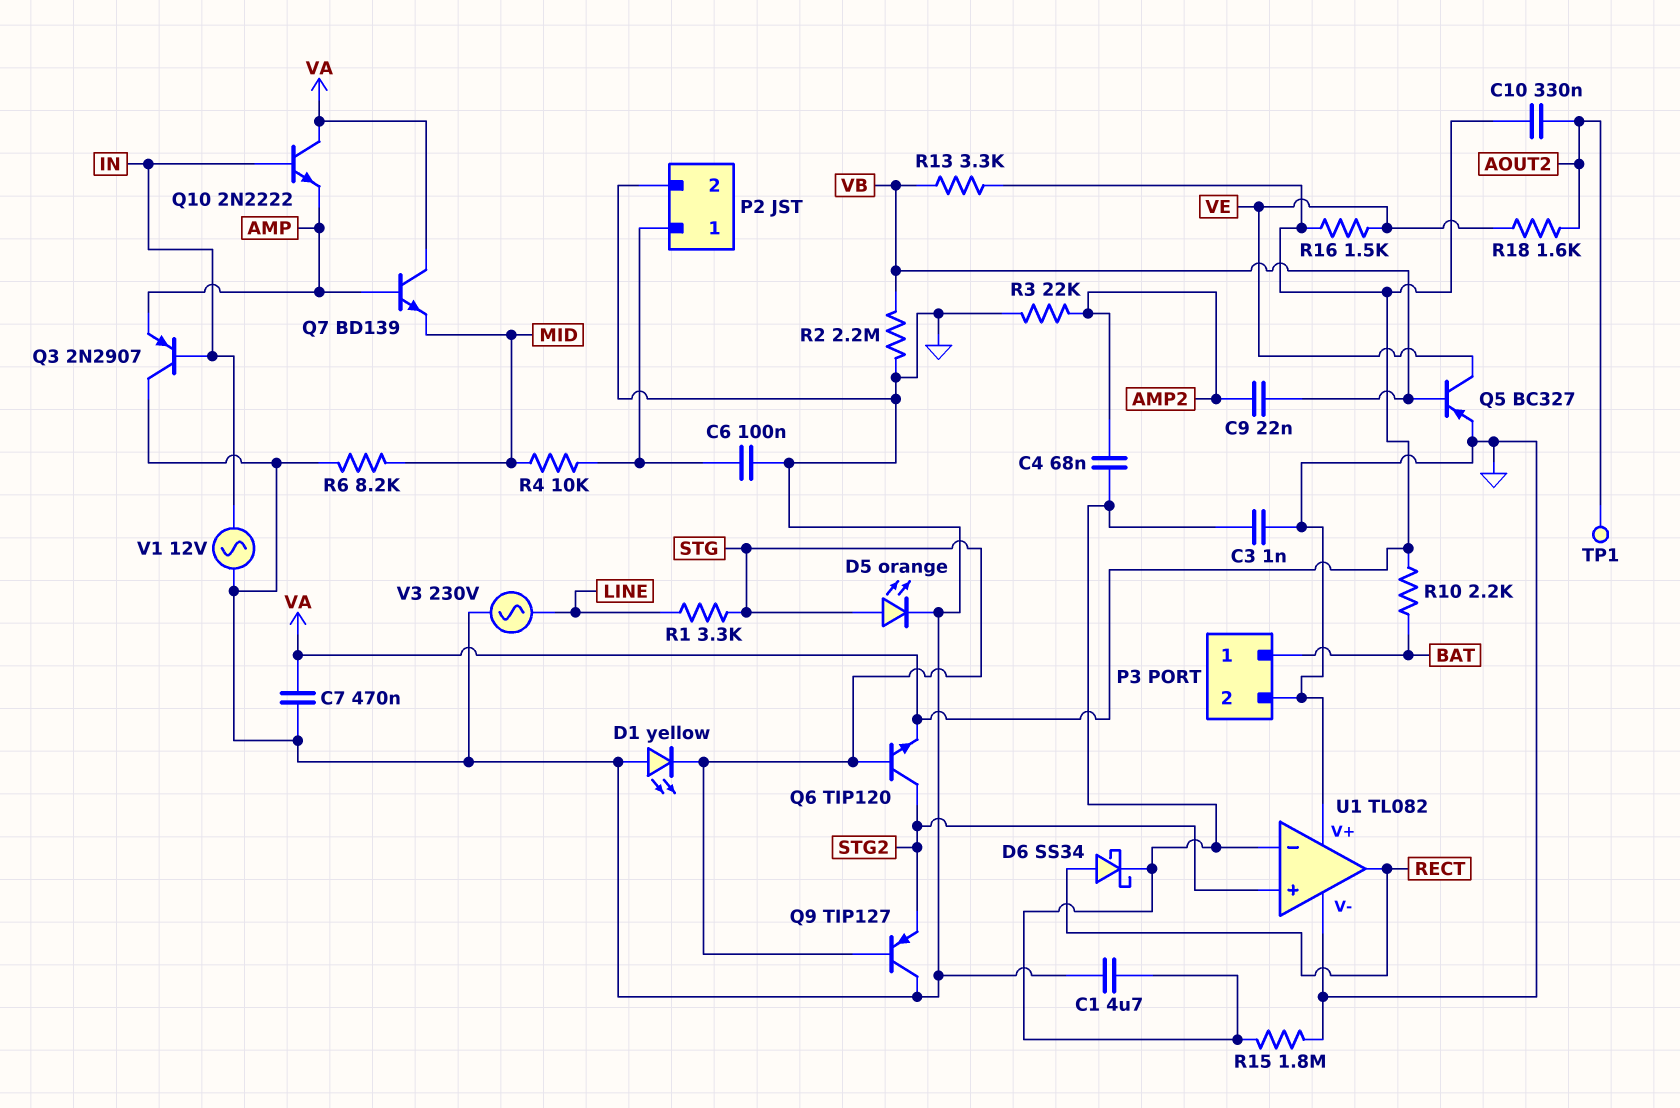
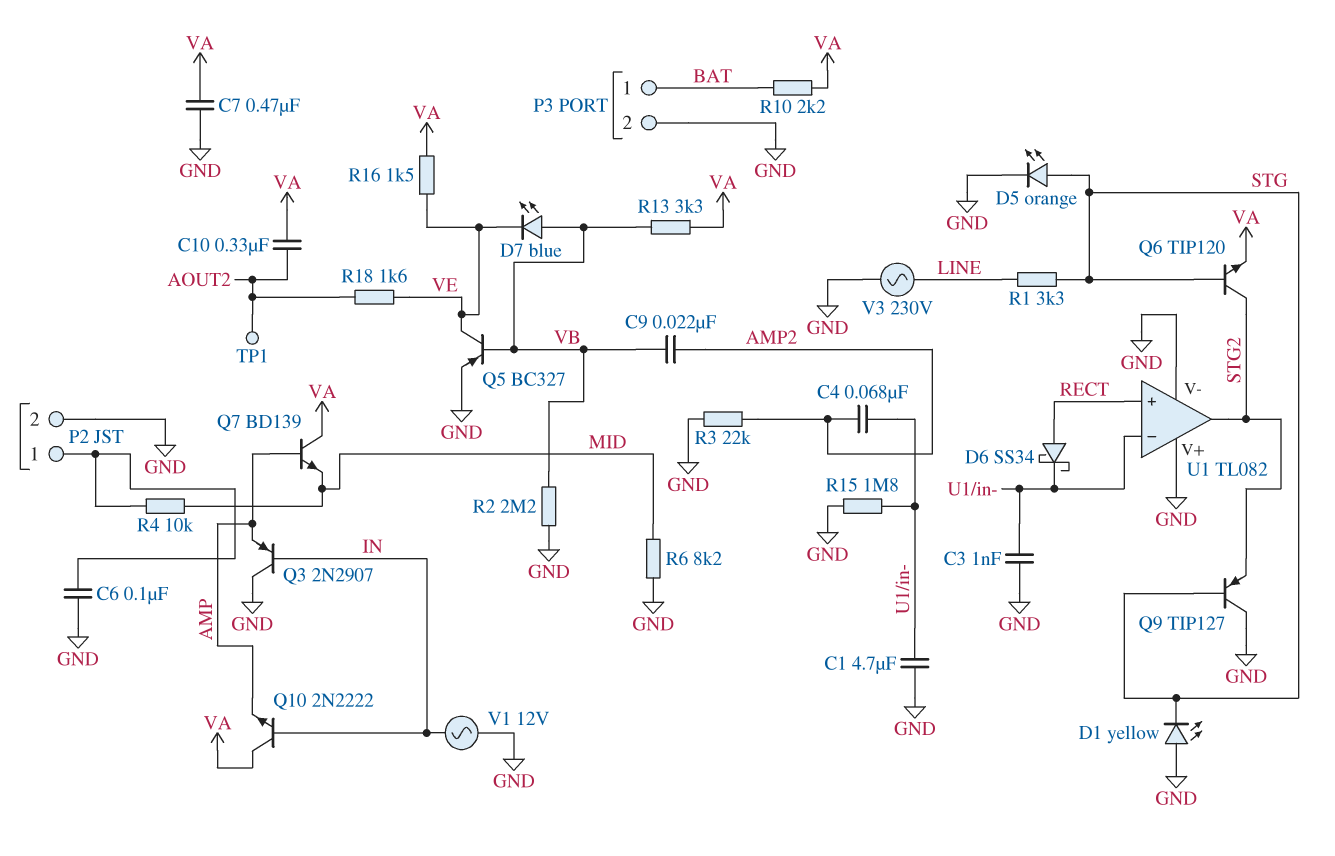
D7: none -> LED blue (A VB, K VE)
U1 pin in+: STG2 -> RECT
U1 pin out: RECT -> STG2

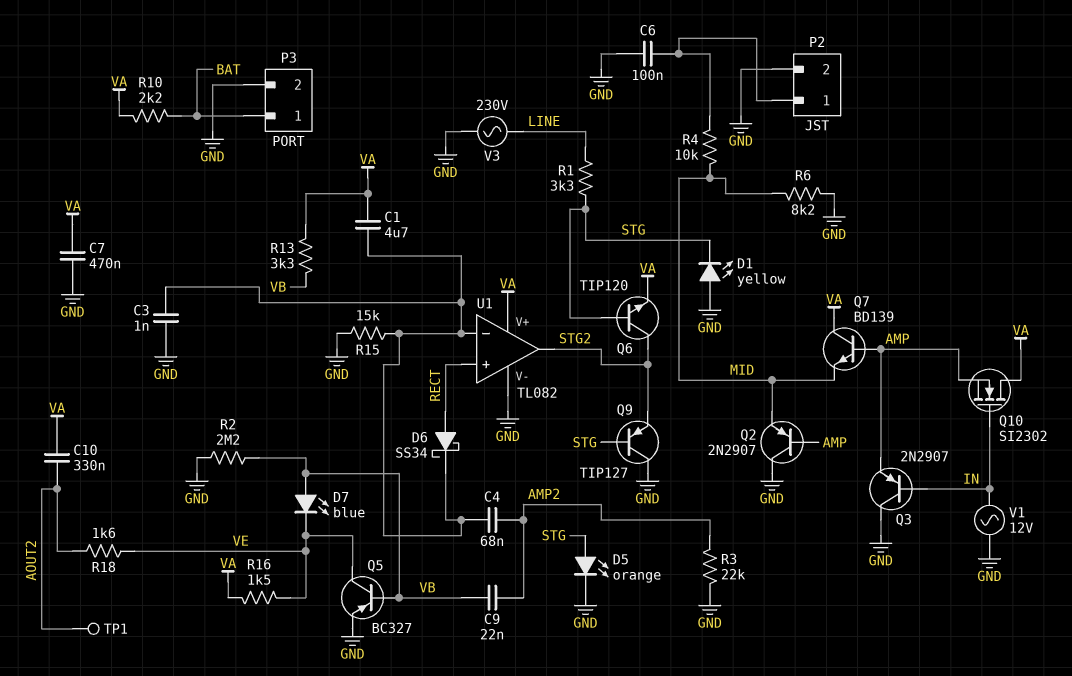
C1: 4.7uF (GND, U1/in-) -> 4.7uF (U1/in-, VA)
Q2: none -> PNP 2N2907 (B AMP, C GND, E MID)
Q10: NPN 2N2222 (B IN, C VA, E AMP) -> NMOS SI2302 (G IN, D VA, S AMP)
R15: 1.8M (GND, U1/in-) -> 15k (GND, U1/in-)
U1 pin V+: GND -> VA

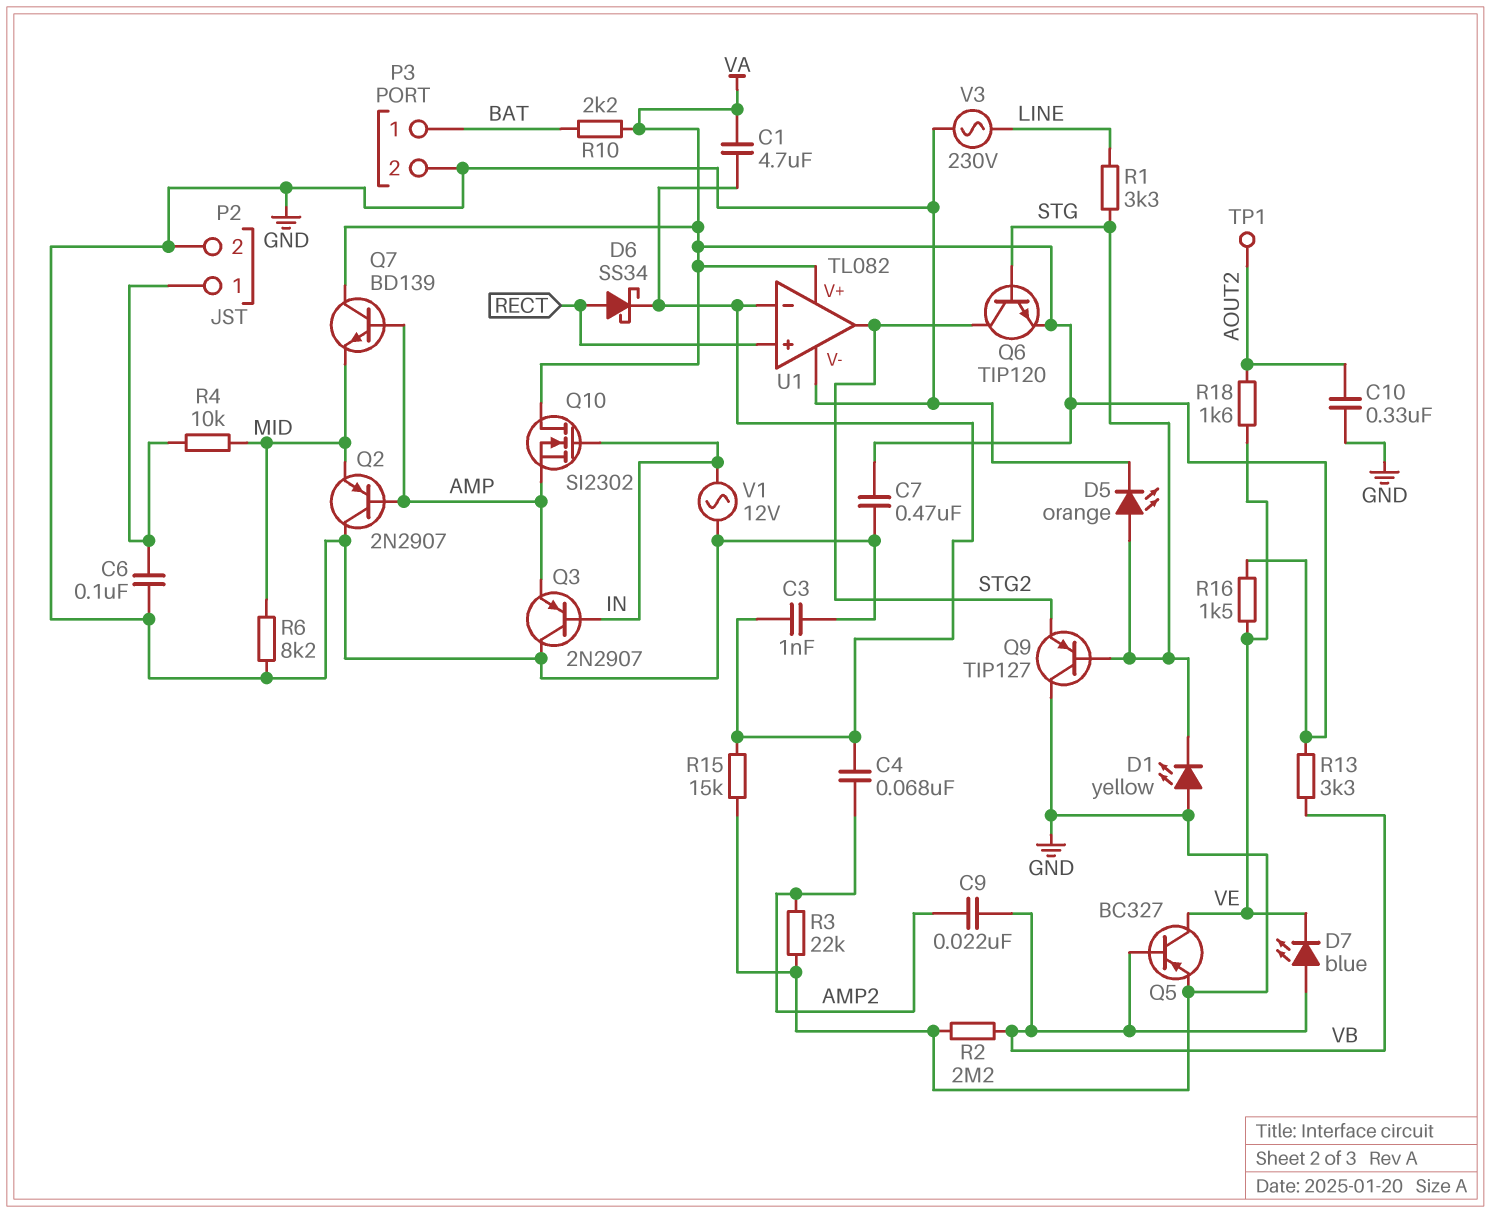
C10: 330nF (AOUT2, VA) -> 330nF (AOUT2, GND)

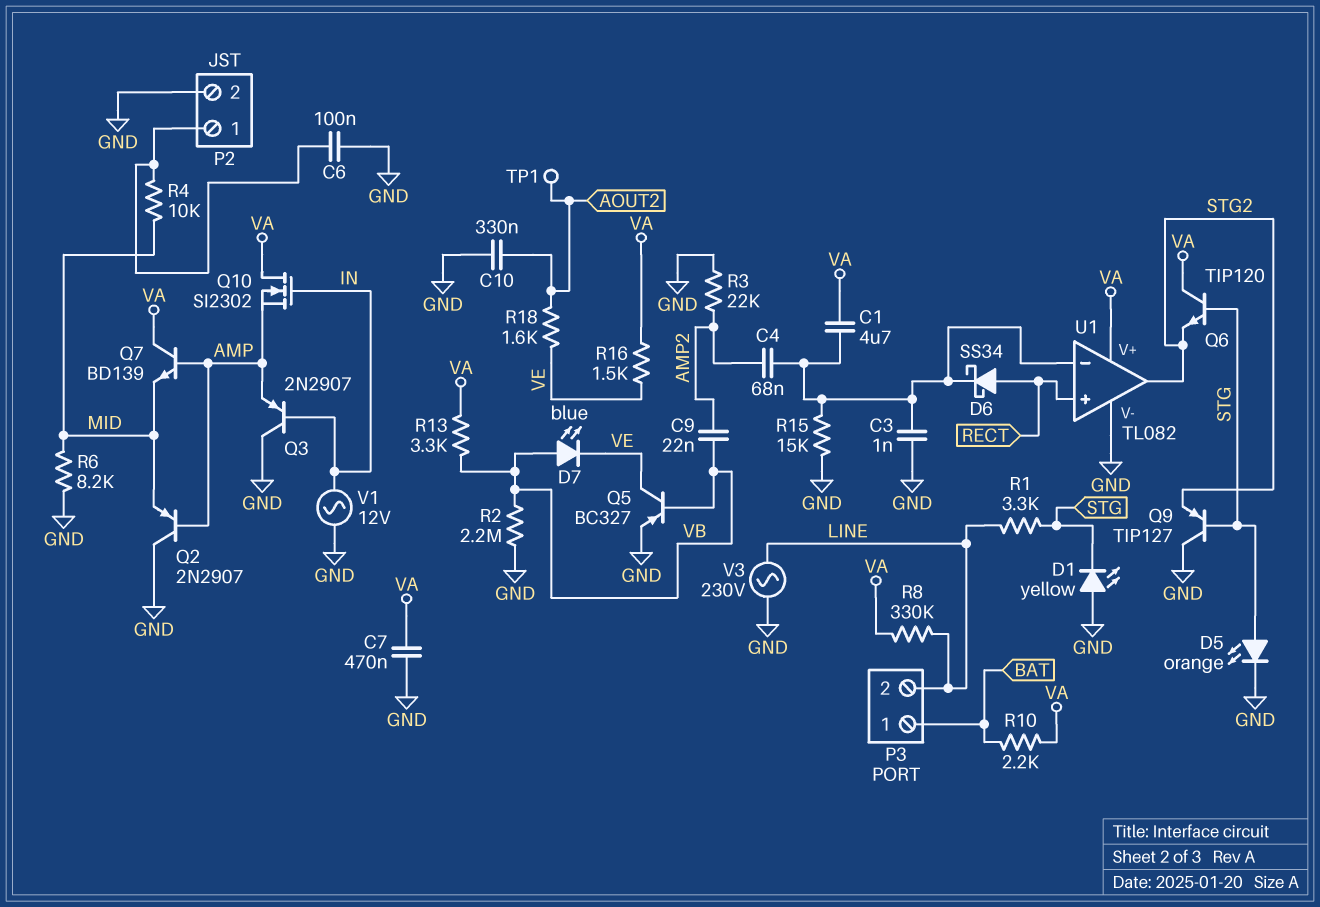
P3 pin 2: GND -> LINE
Q6: NPN TIP120 (B STG, C STG2, E VA) -> NPN TIP120 (B STG, C VA, E STG2)
R8: none -> 330k (LINE, VA)

